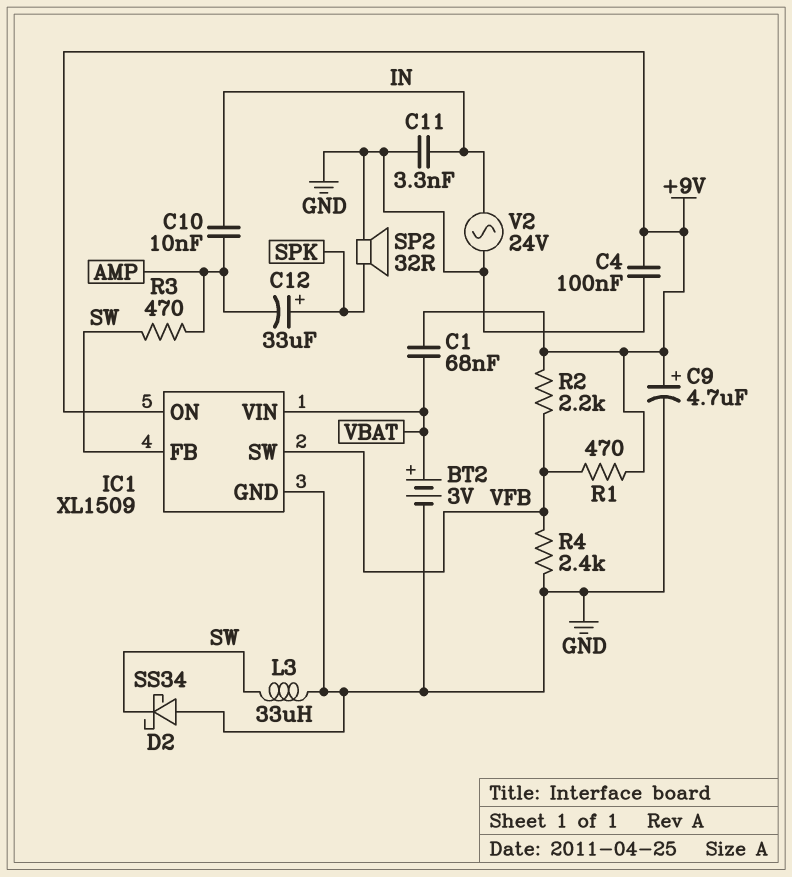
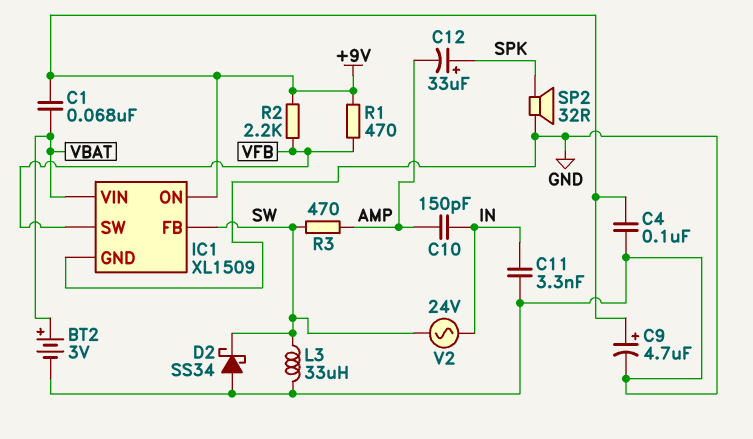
C10: 10nF (AMP, IN) -> 150pF (AMP, IN)
R4: 2.4k (GND, VFB) -> none
V2: AC 24V (GND, IN) -> AC 24V (IN, SW)

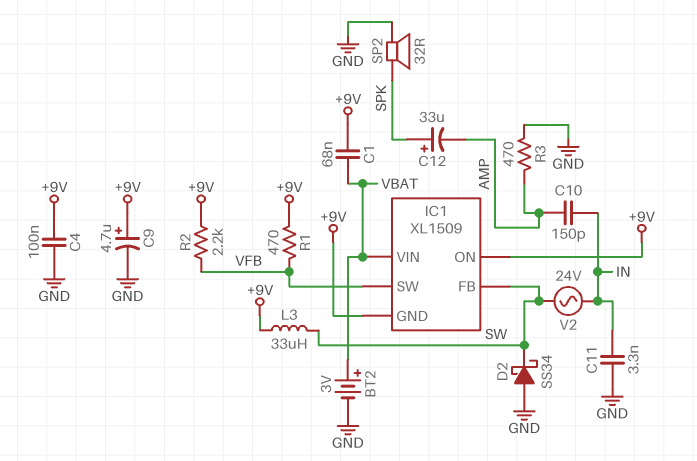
IC1 pin GND: GND -> +9V
L3: 33uH (GND, SW) -> 33uH (+9V, SW)
R3: 470 (AMP, SW) -> 470 (AMP, GND)

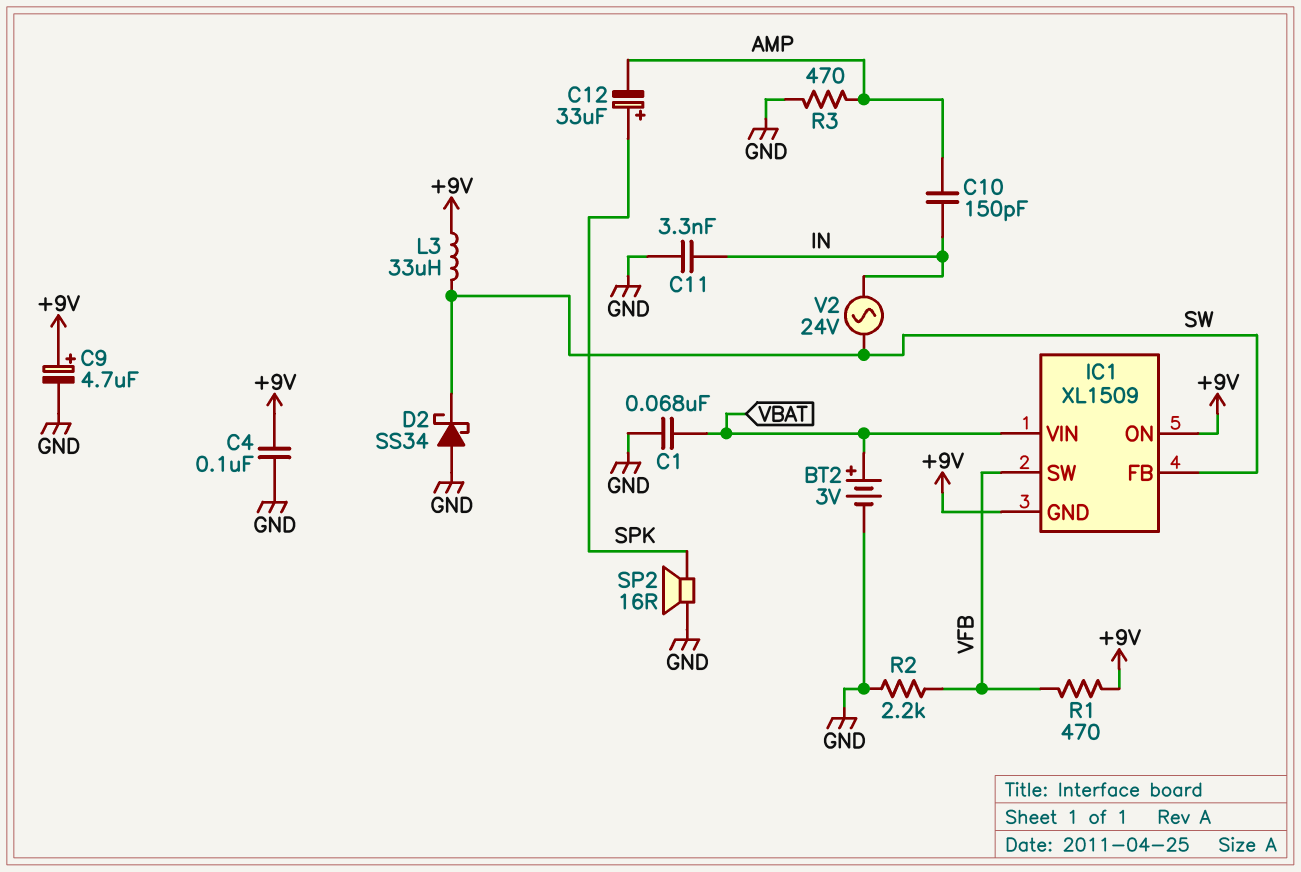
C1: 68nF (+9V, VBAT) -> 68nF (GND, VBAT)
R2: 2.2k (+9V, VFB) -> 2.2k (GND, VFB)
SP2: speaker 32R (GND, SPK) -> speaker 16R (GND, SPK)

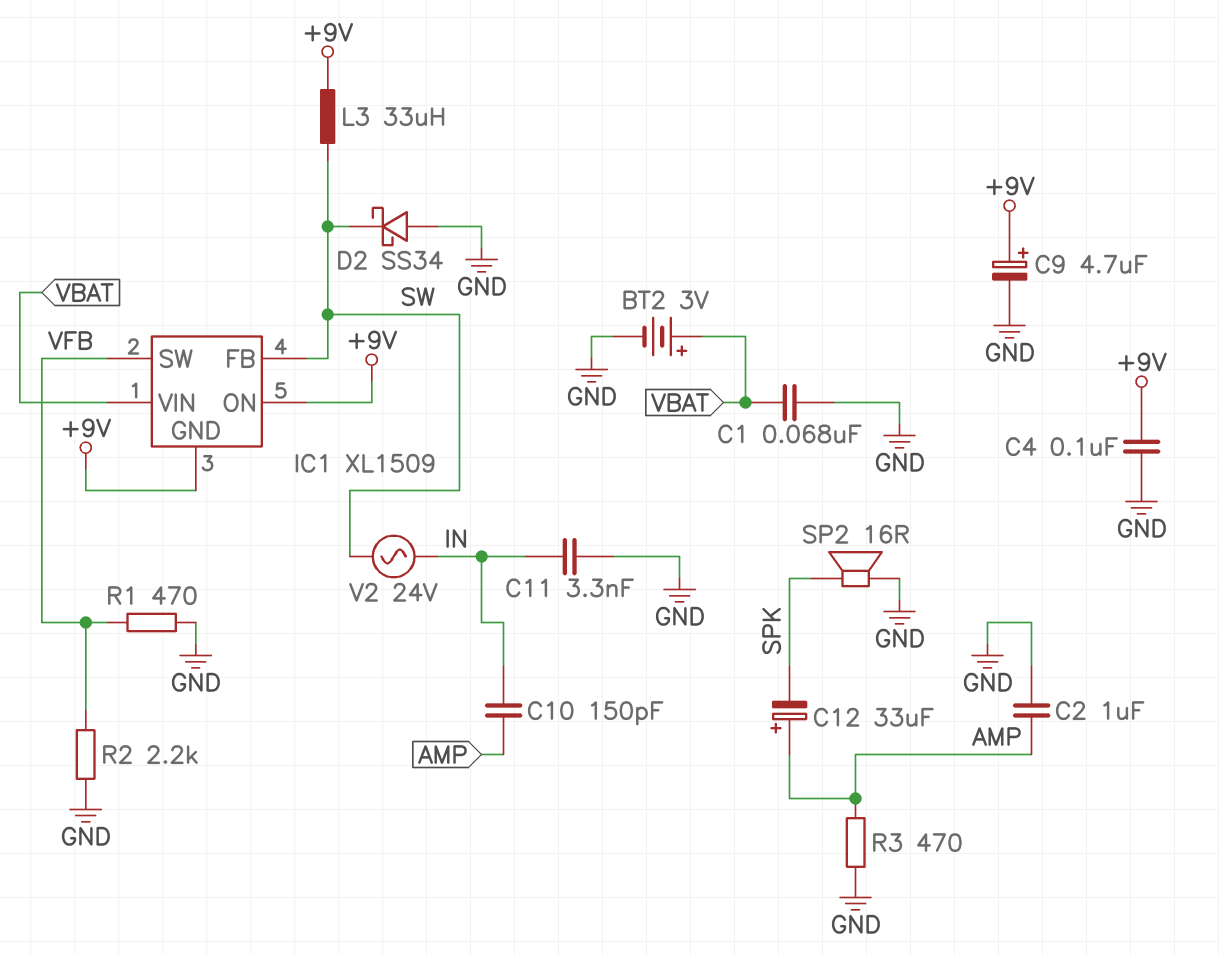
C2: none -> 1uF (AMP, GND)
C12: 33uF (plus SPK, minus AMP) -> 33uF (plus AMP, minus SPK)
R1: 470 (+9V, VFB) -> 470 (GND, VFB)

